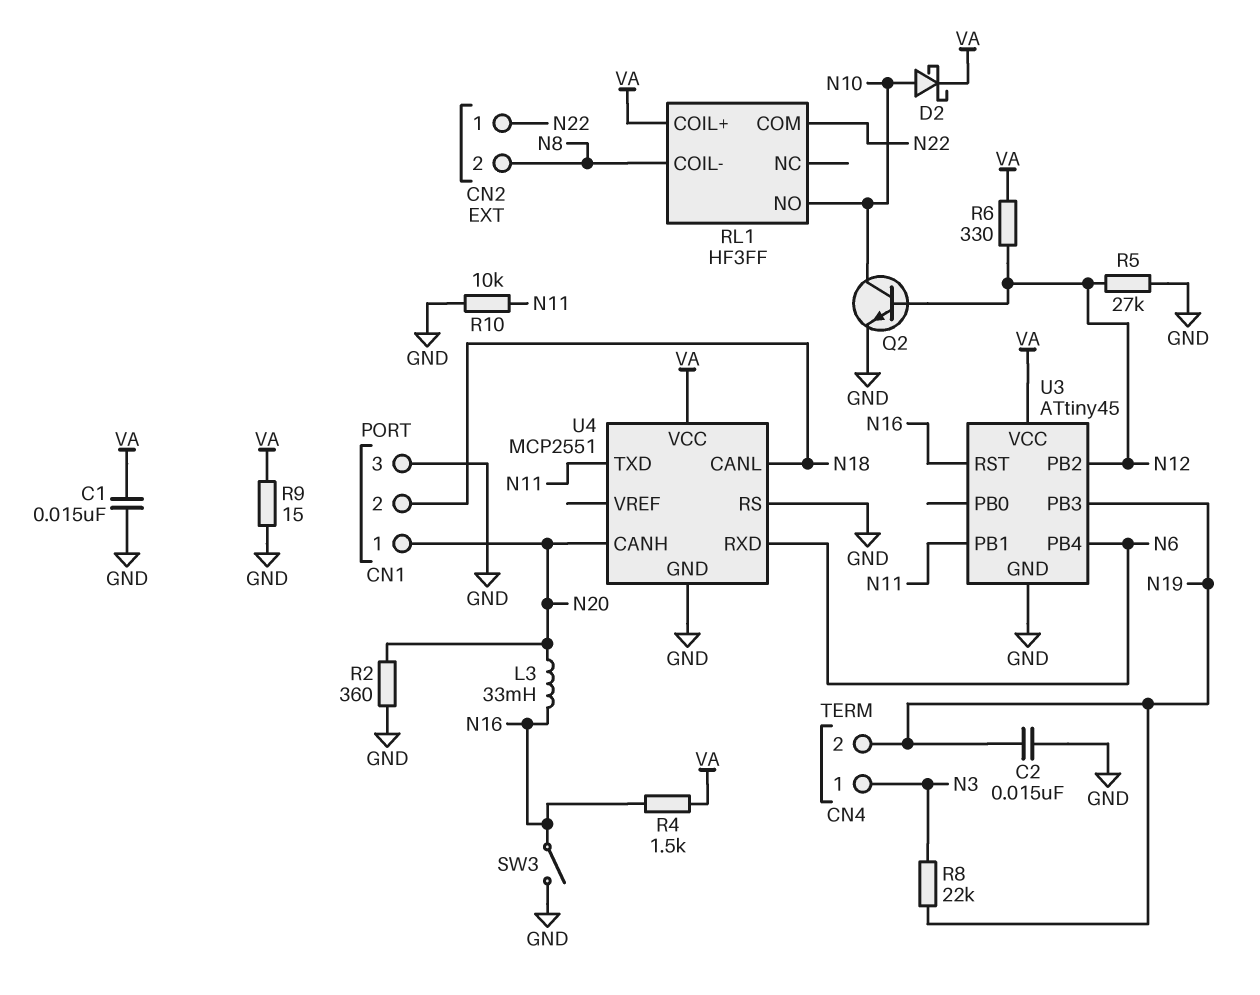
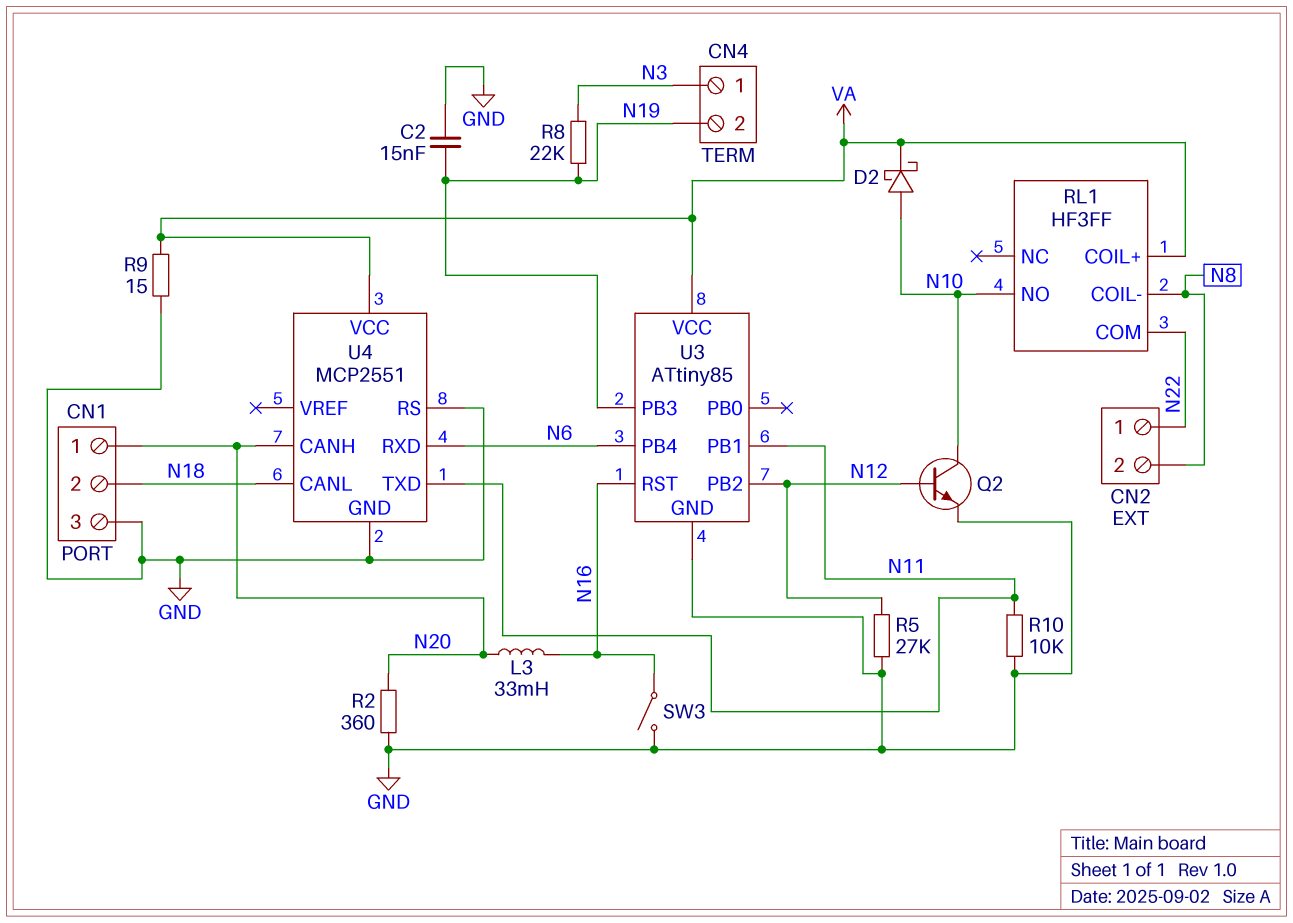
C1: 15nF (GND, VA) -> none
R4: 1.5k (N16, VA) -> none
R6: 330 (N12, VA) -> none
U3: ATtiny45 -> ATtiny85

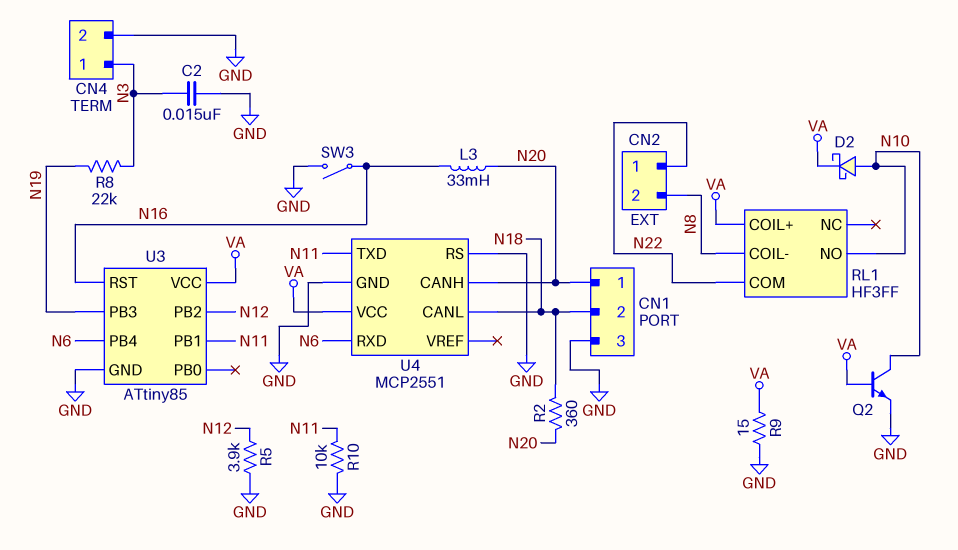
C2: 15nF (GND, N19) -> 15nF (GND, N3)
CN4 pin 2: N19 -> GND
Q2: NPN (B N12, C N10, E GND) -> NPN (B VA, C N10, E GND)
R2: 360 (GND, N20) -> 360 (N18, N20)
R5: 27k (GND, N12) -> 3.9k (GND, N12)

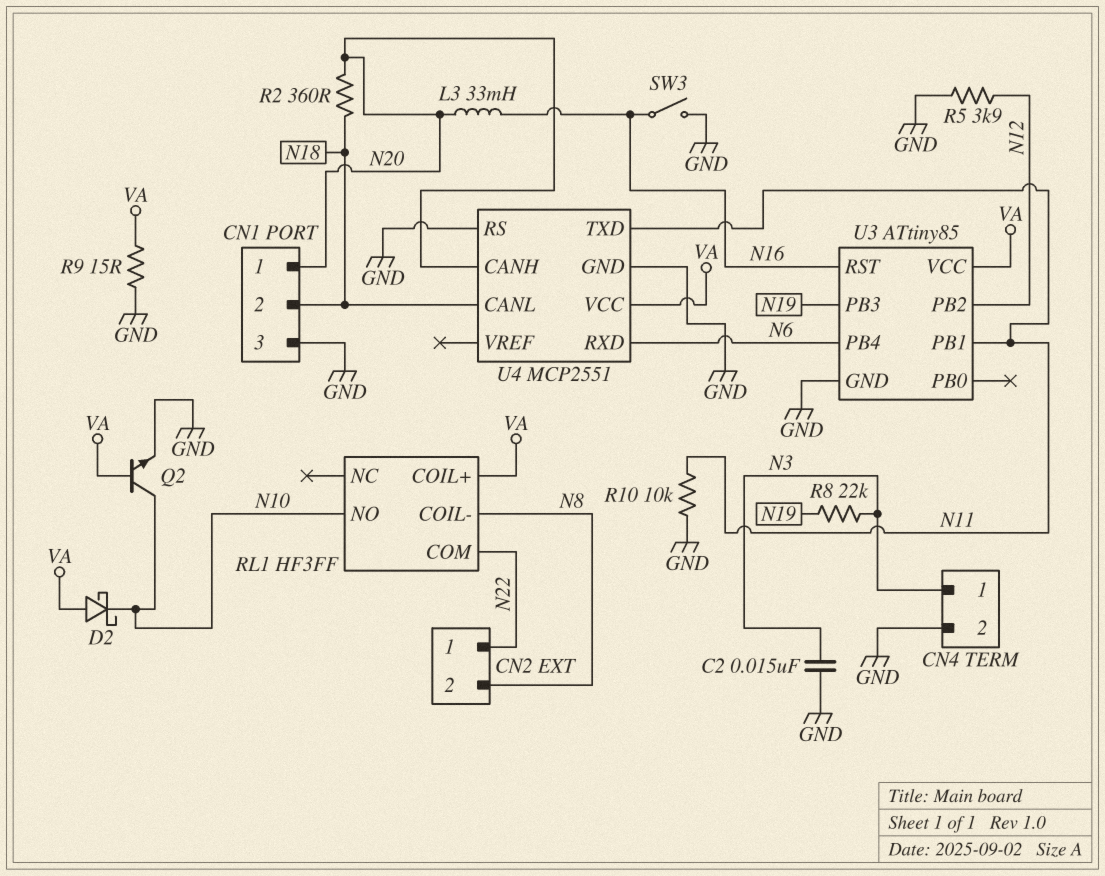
D2: schottky (A N10, K VA) -> schottky (A VA, K N10)

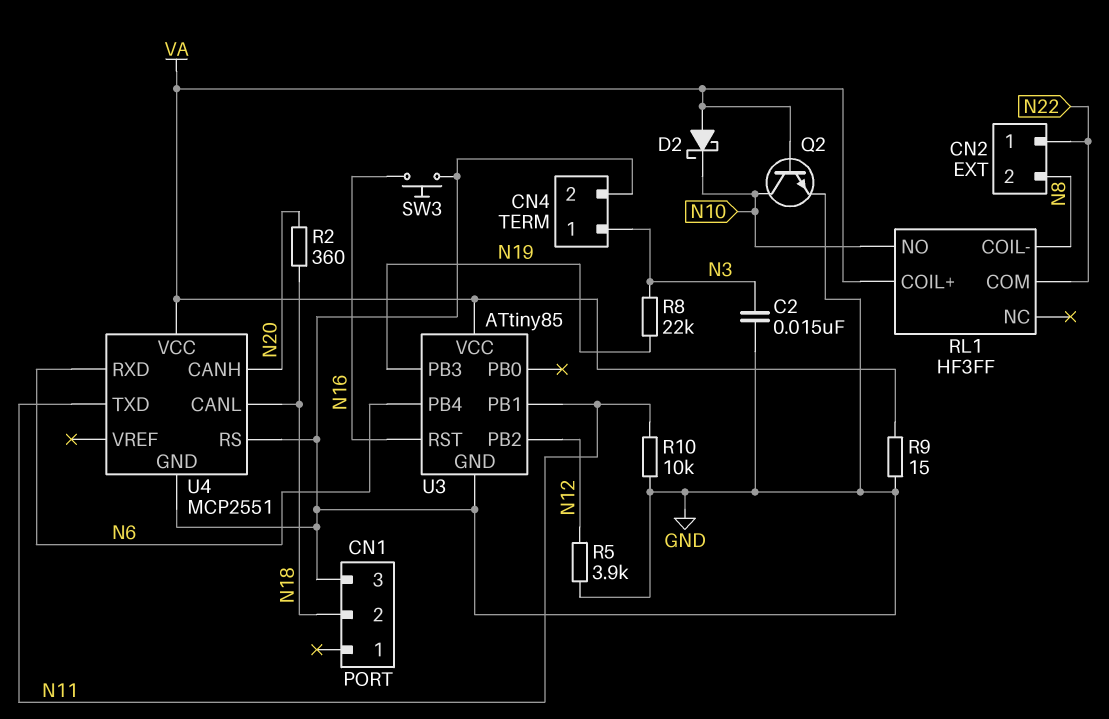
CN1 pin 1: N20 -> none
L3: 33mH (N16, N20) -> none
SW3: switch (GND, N16) -> button (GND, N16)

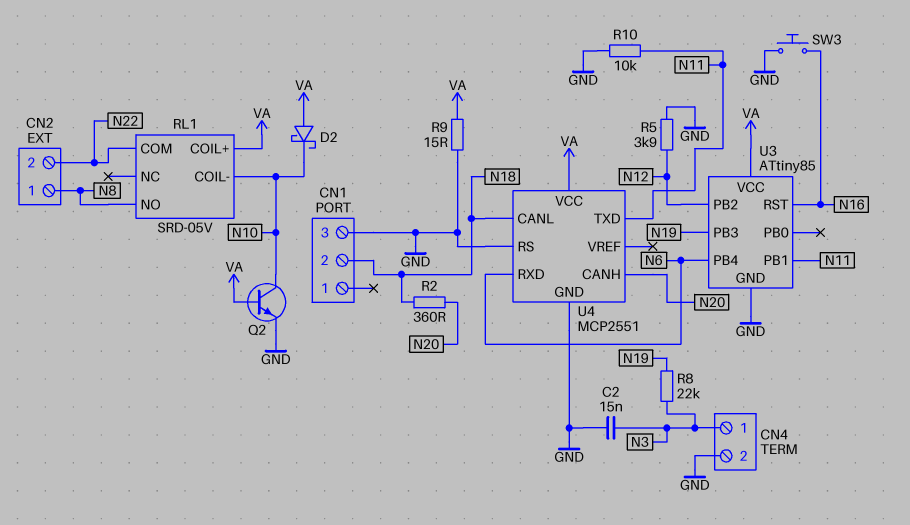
CN2 pin 1: N22 -> N8
CN2 pin 2: N8 -> N22
RL1: HF3FF -> SRD-05V
RL1 pin COIL-: N8 -> N10
RL1 pin NO: N10 -> N8

